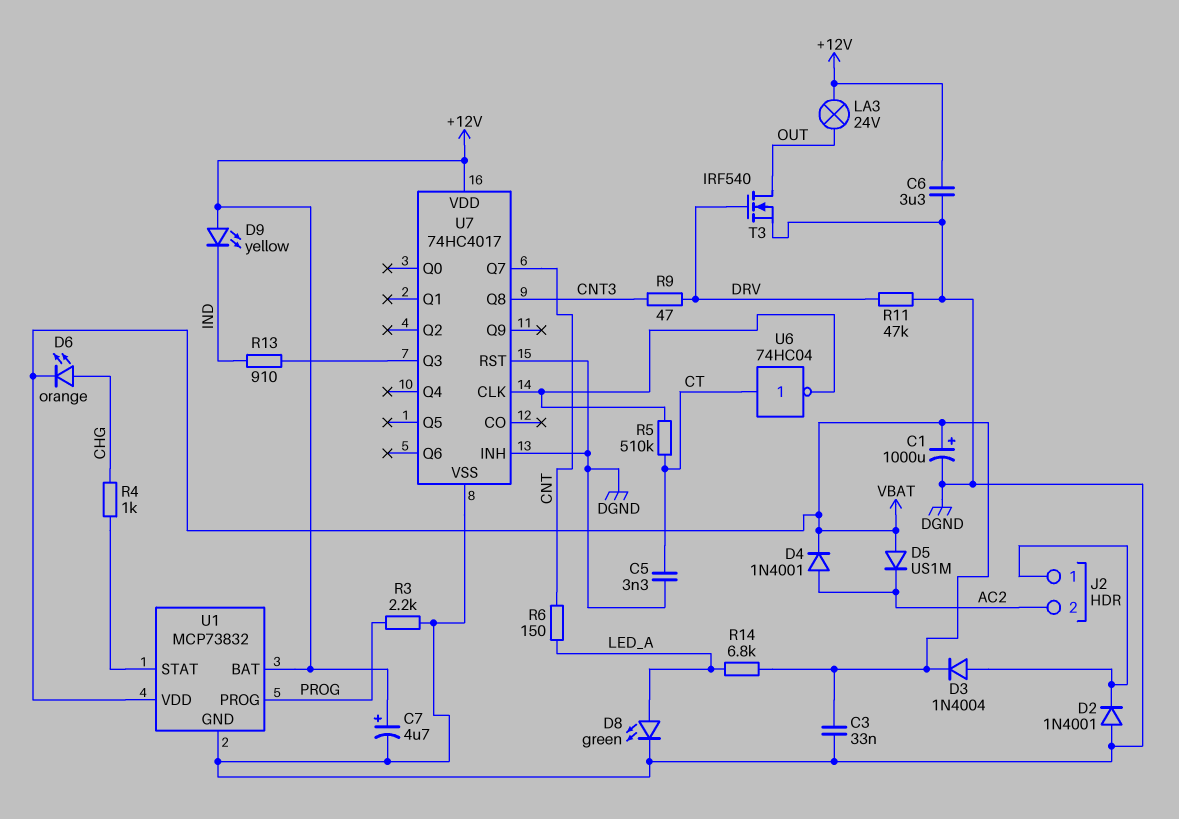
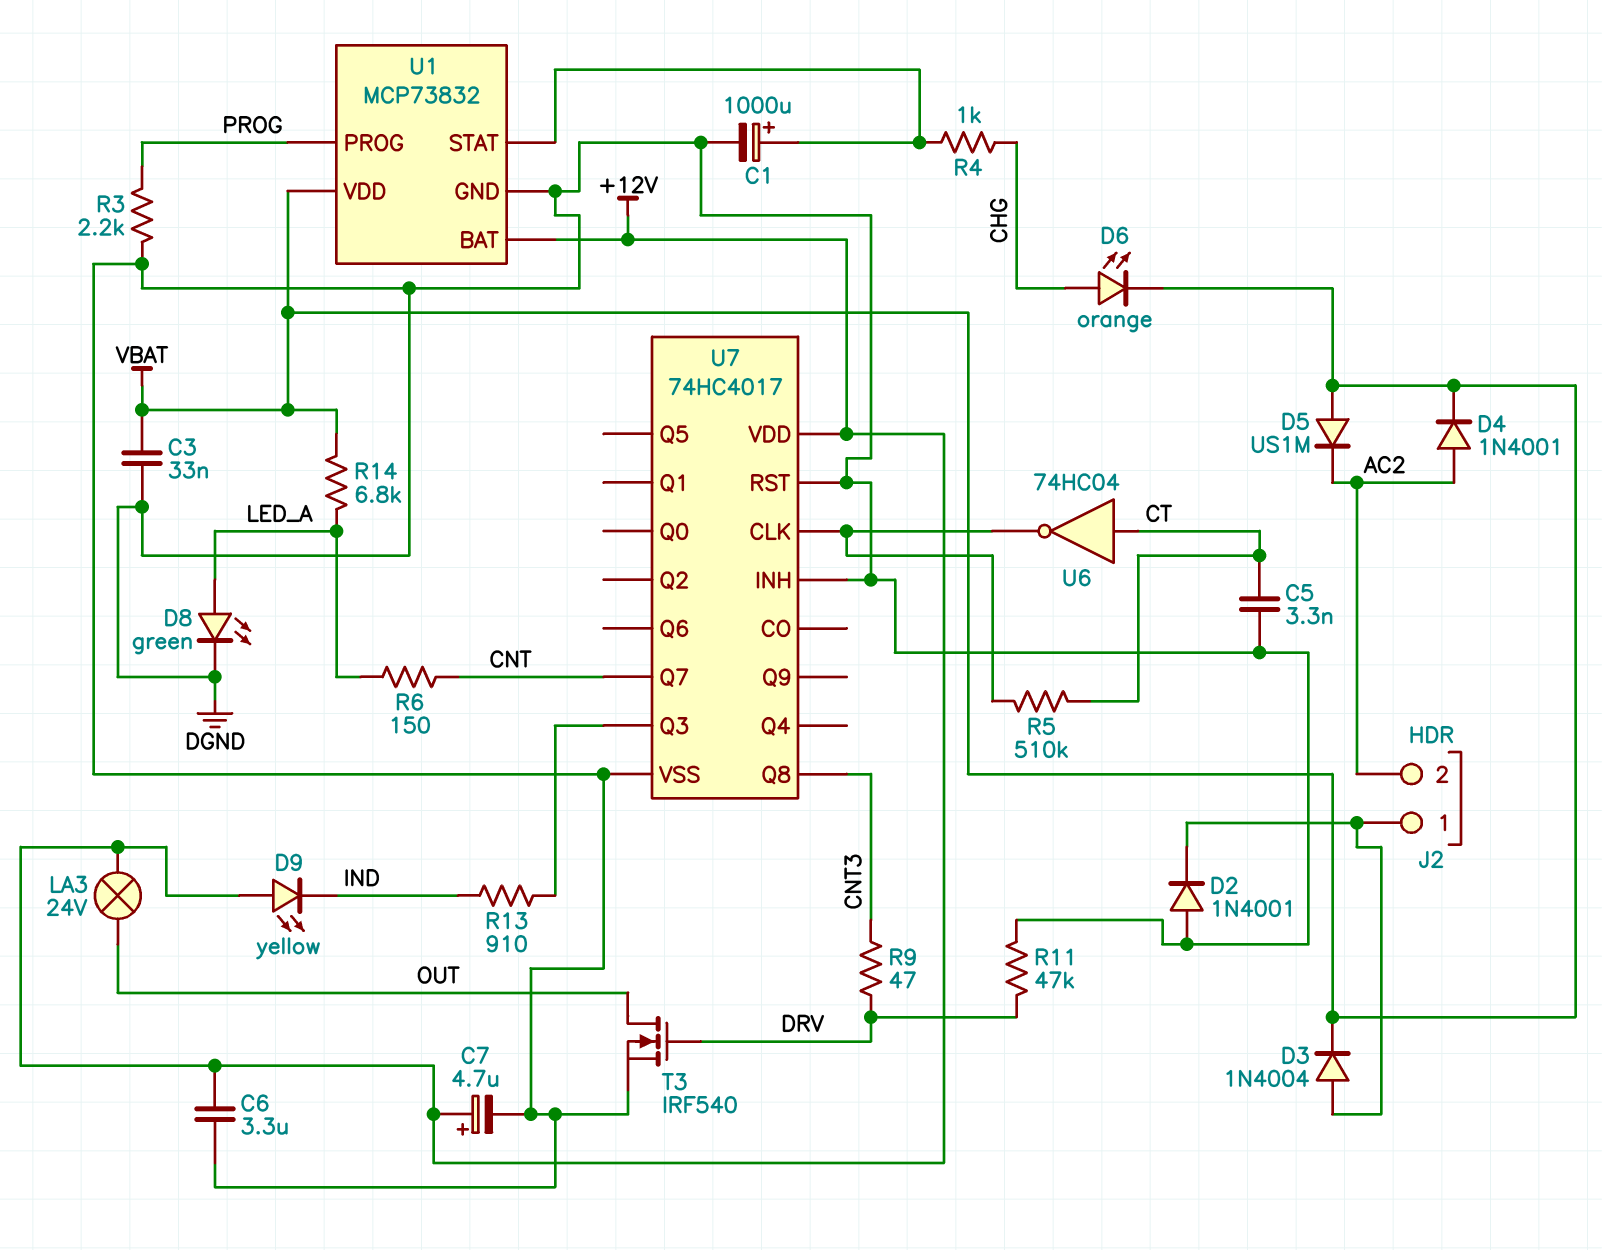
C1: 1000uF (plus VBAT, minus DGND) -> 1000uF (plus U1/STAT, minus DGND)

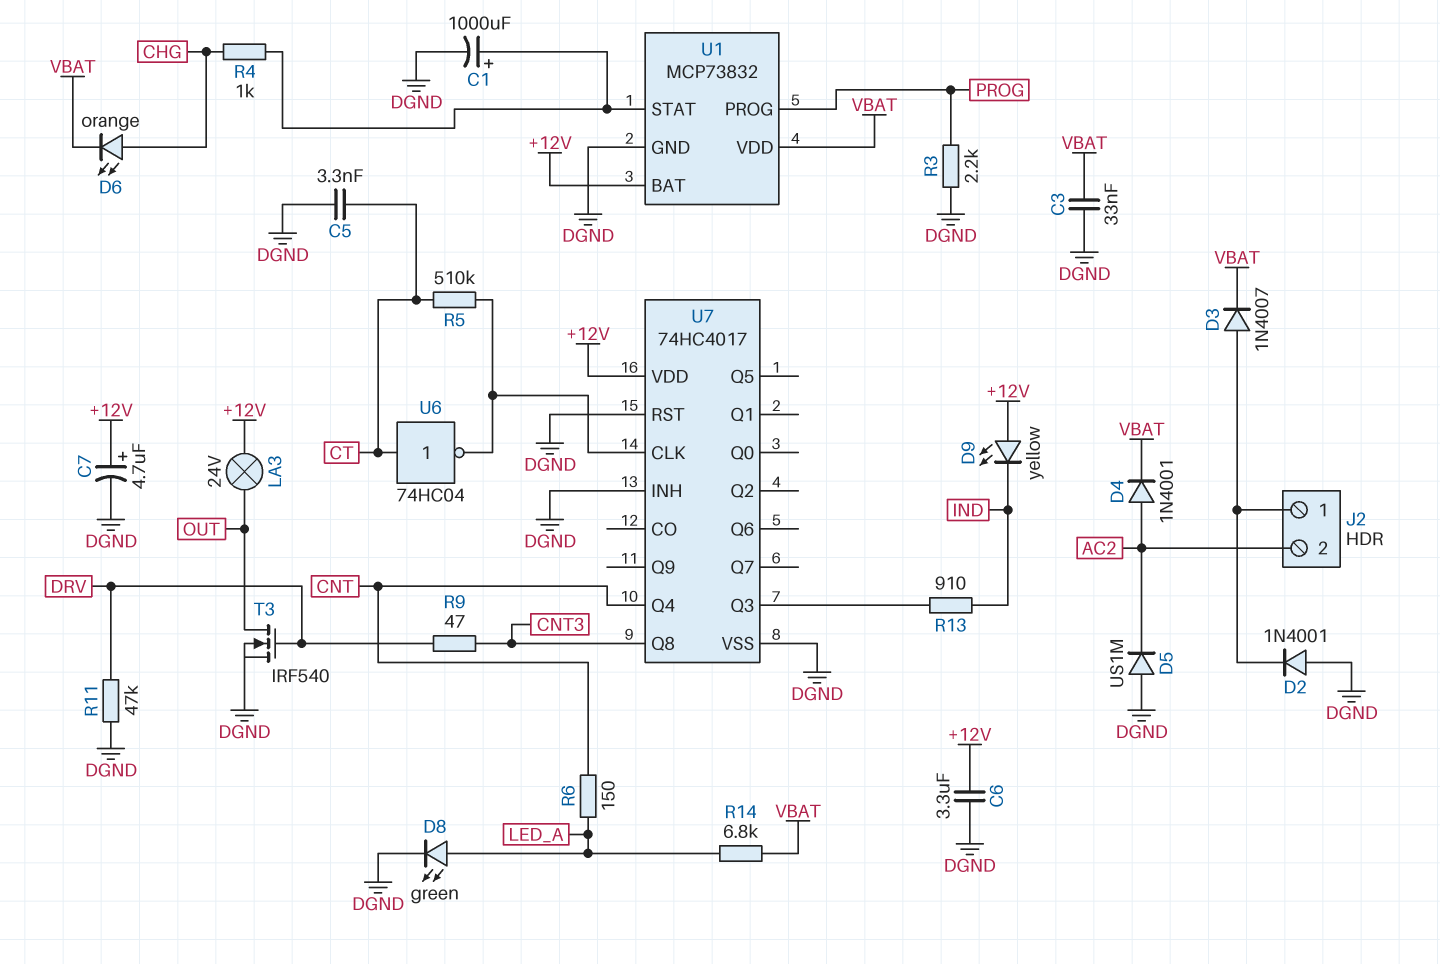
D3: diode 1N4004 (A J2/1, K VBAT) -> diode 1N4007 (A J2/1, K VBAT)
D5: diode US1M (A VBAT, K AC2) -> diode US1M (A DGND, K AC2)
U7 pin Q4: none -> CNT
U7 pin Q7: CNT -> none

